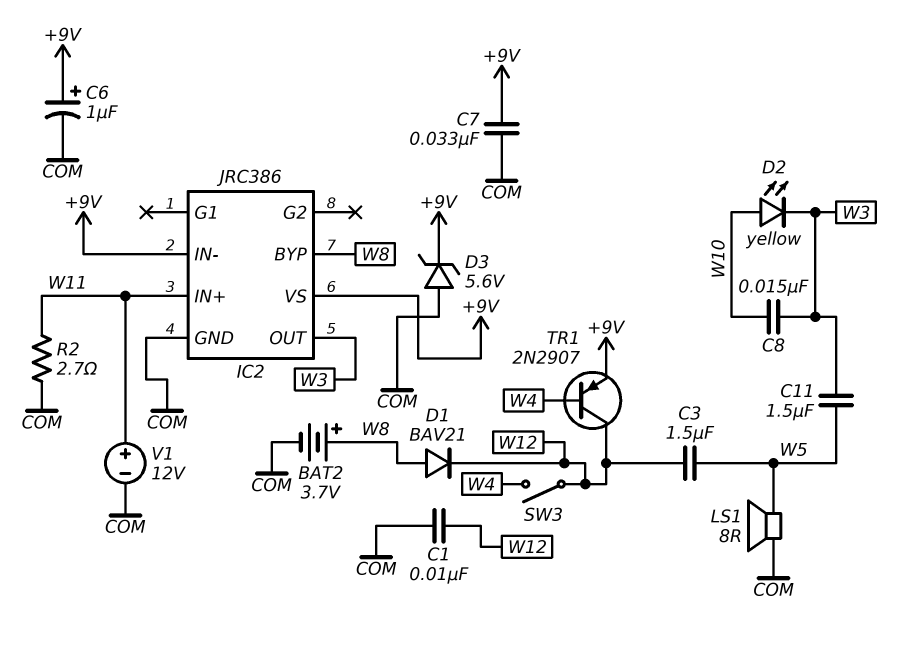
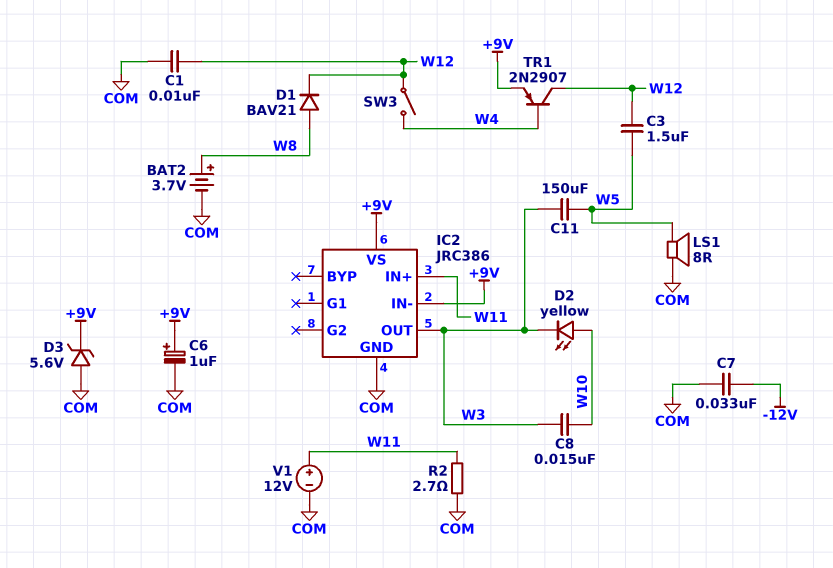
C7: 33nF (+9V, COM) -> 33nF (-12V, COM)
C11: 1.5uF (W3, W5) -> 150uF (W3, W5)
IC2 pin BYP: W8 -> none

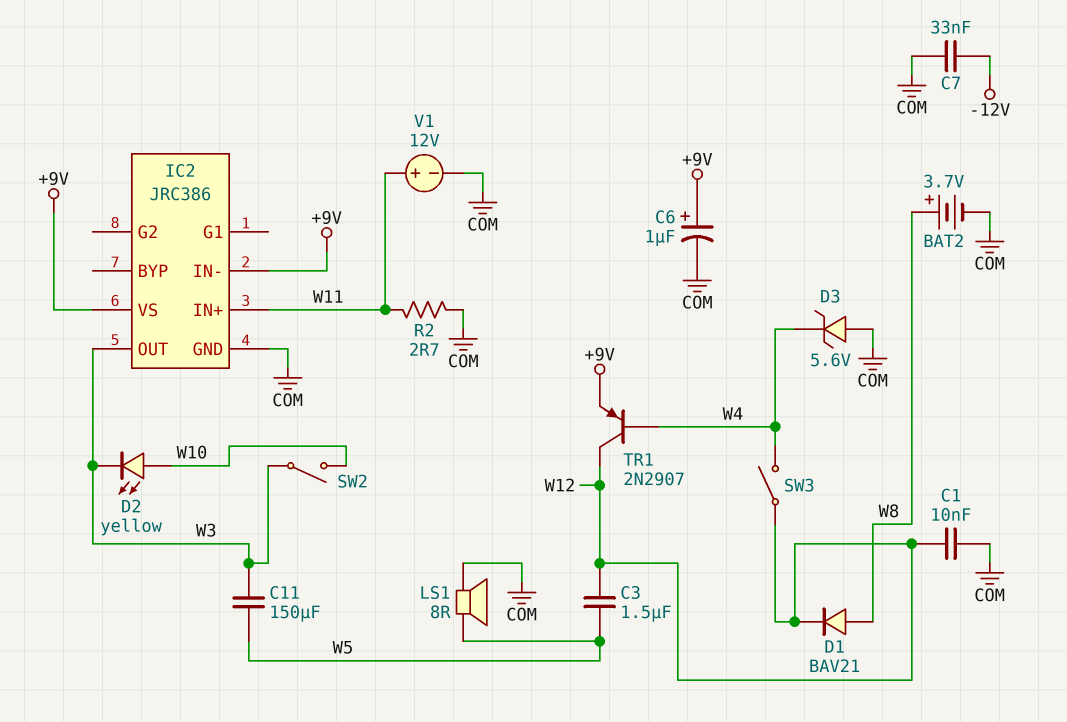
C8: 15nF (W3, W10) -> none
D3: zener 5.6V (A COM, K +9V) -> zener 5.6V (A COM, K W4)
SW2: none -> switch (W3, W10)

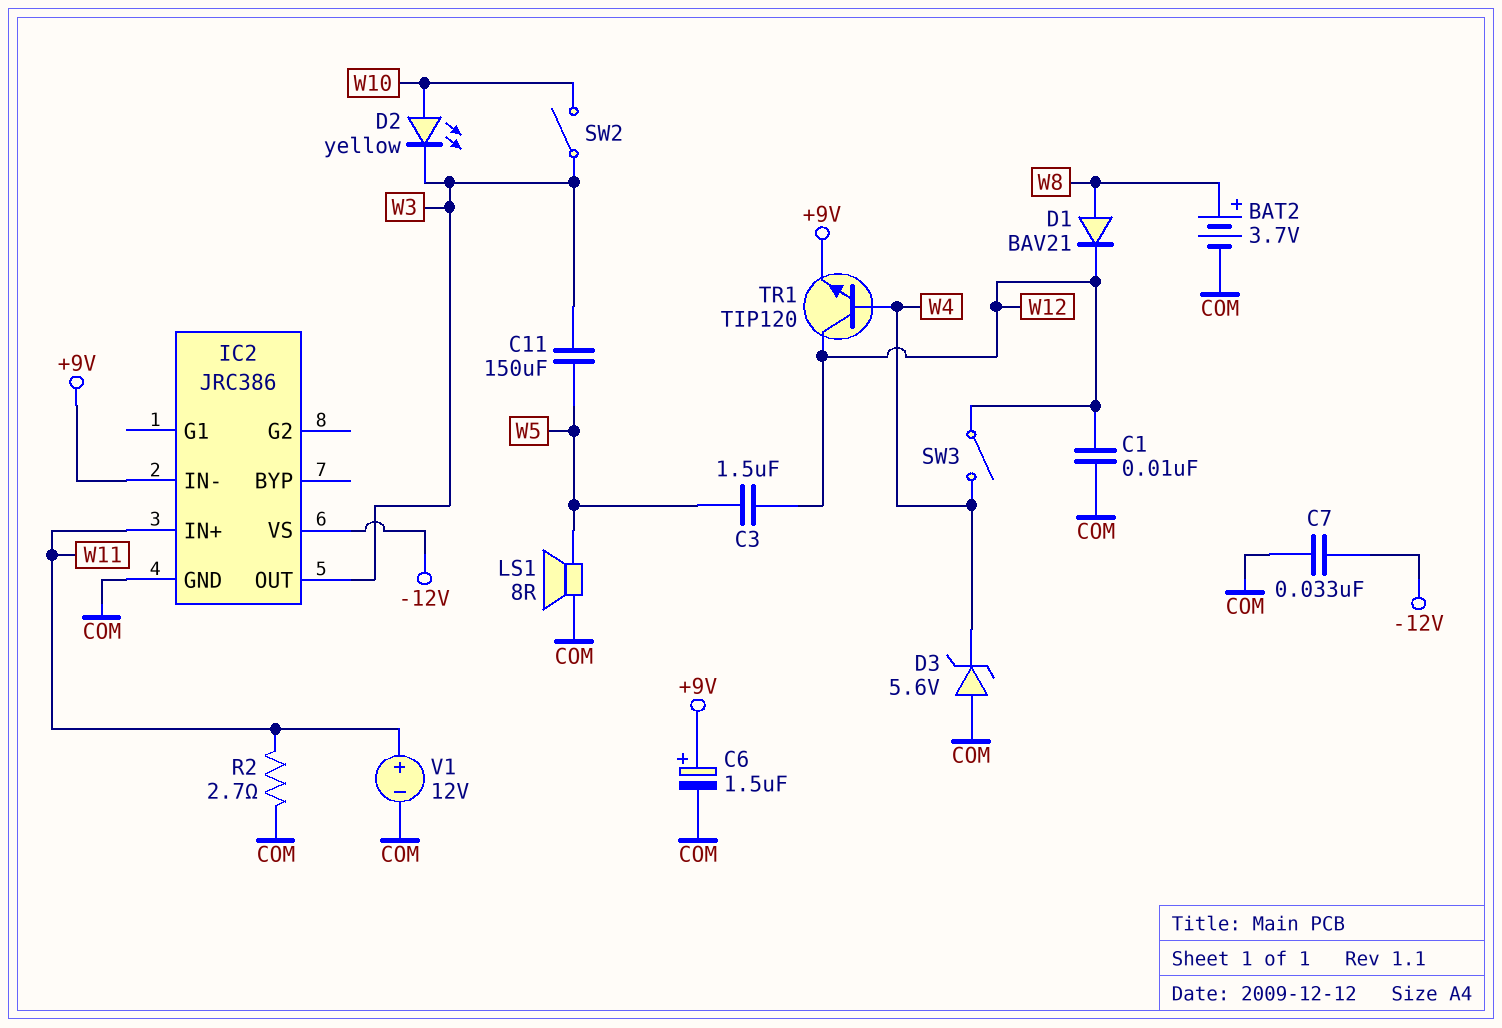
C6: 1uF (plus +9V, minus COM) -> 1.5uF (plus +9V, minus COM)
IC2 pin VS: +9V -> -12V
TR1: PNP 2N2907 (B W4, C W12, E +9V) -> NPN TIP120 (B W4, C W12, E +9V)

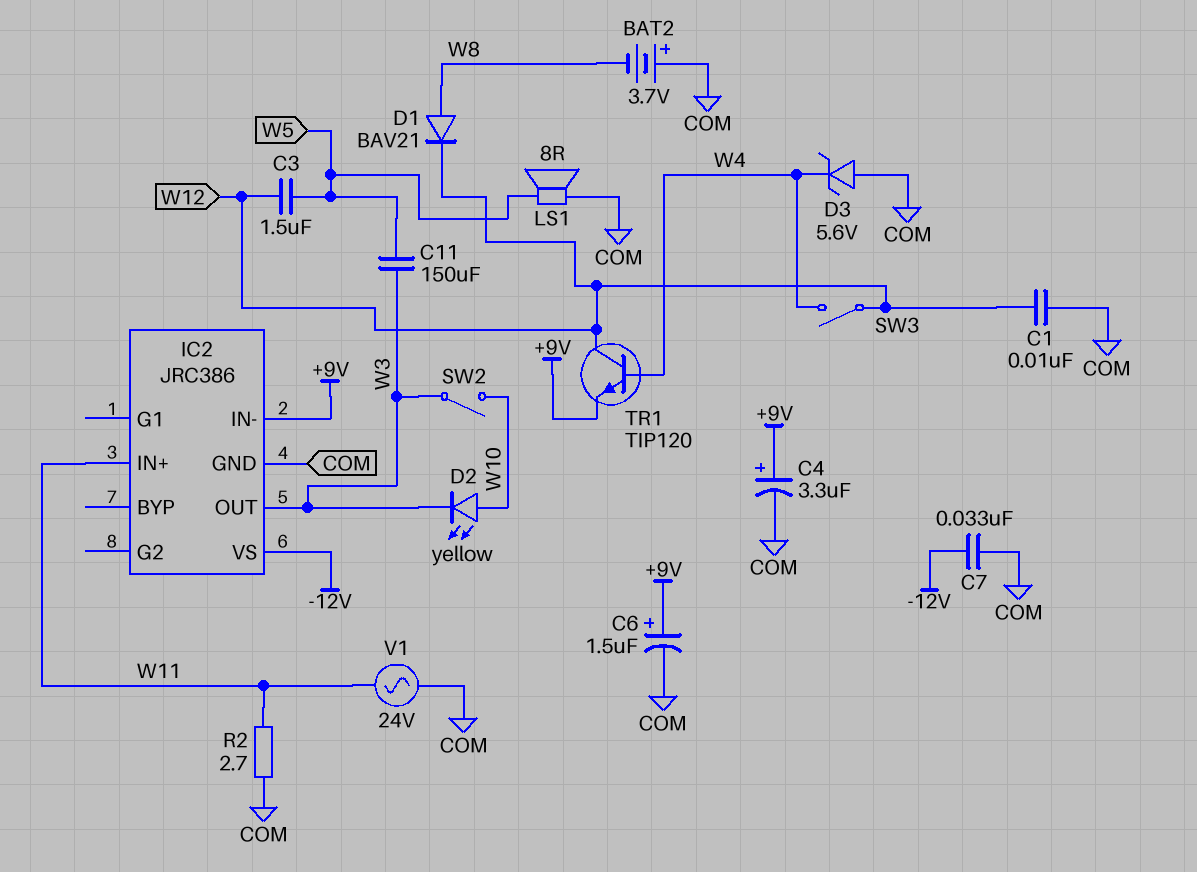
BAT2: 3.7V (plus W8, minus COM) -> 3.7V (plus COM, minus W8)
C4: none -> 3.3uF (plus +9V, minus COM)
V1: 12V (plus W11, minus COM) -> AC 24V (COM, W11)

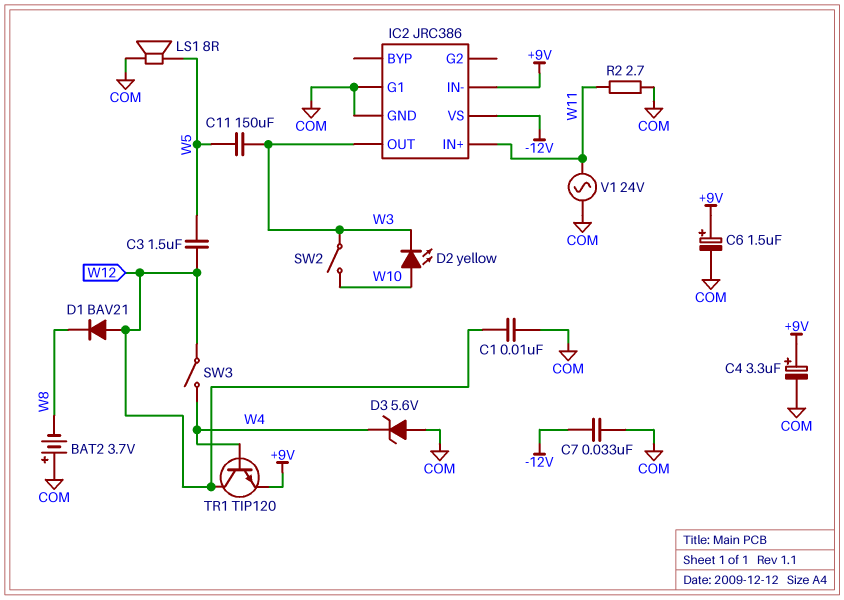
D1: diode BAV21 (A W8, K W12) -> diode BAV21 (A W12, K W8)
IC2 pin G1: none -> COM

